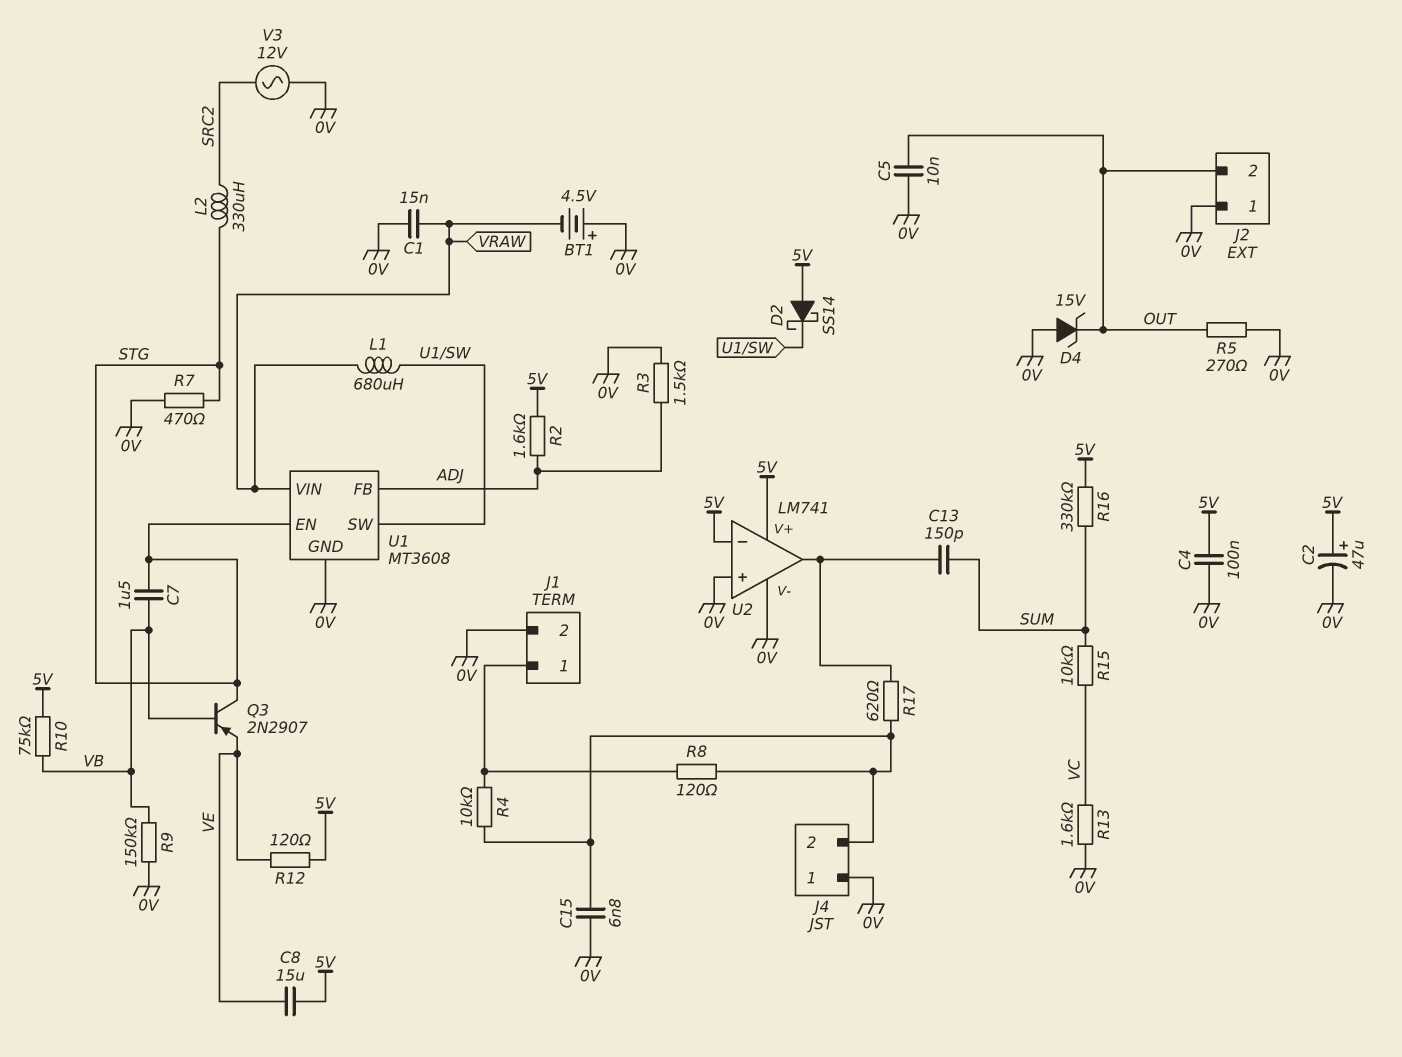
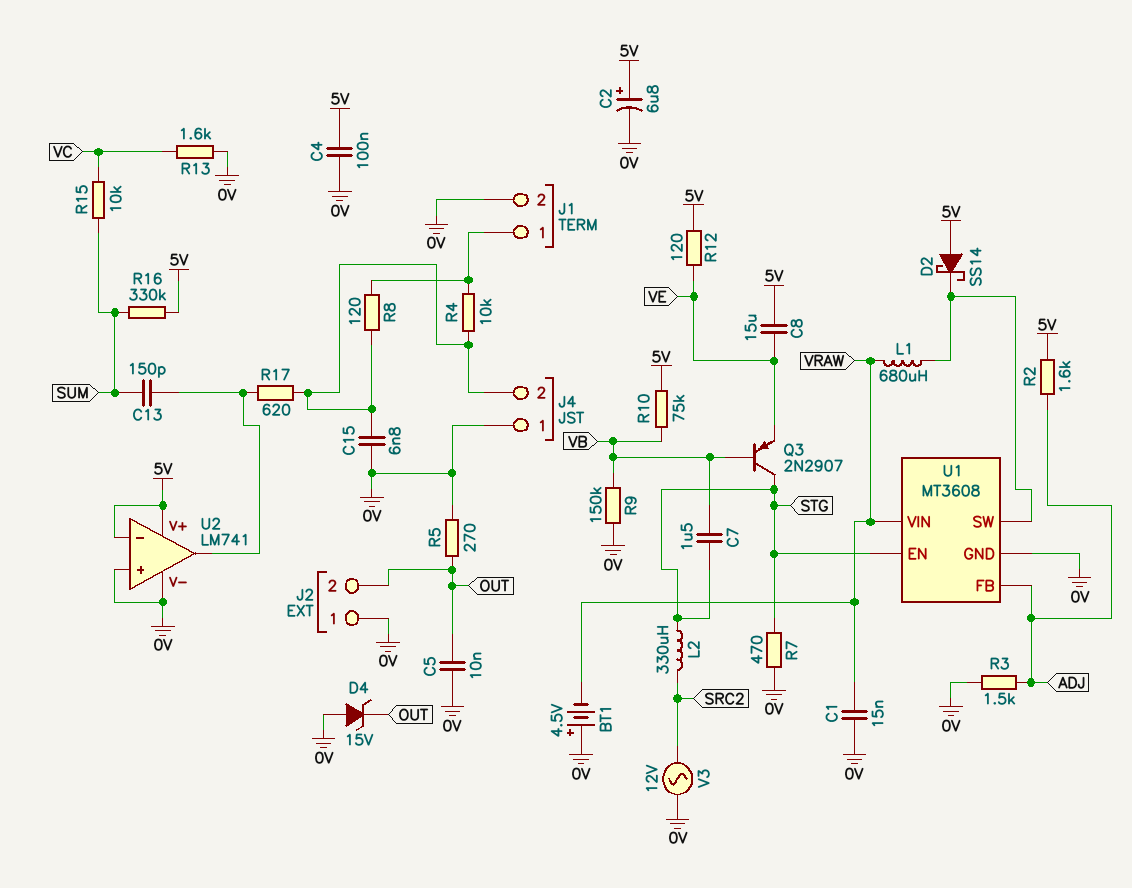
C2: 47uF (plus 5V, minus 0V) -> 6.8uF (plus 5V, minus 0V)

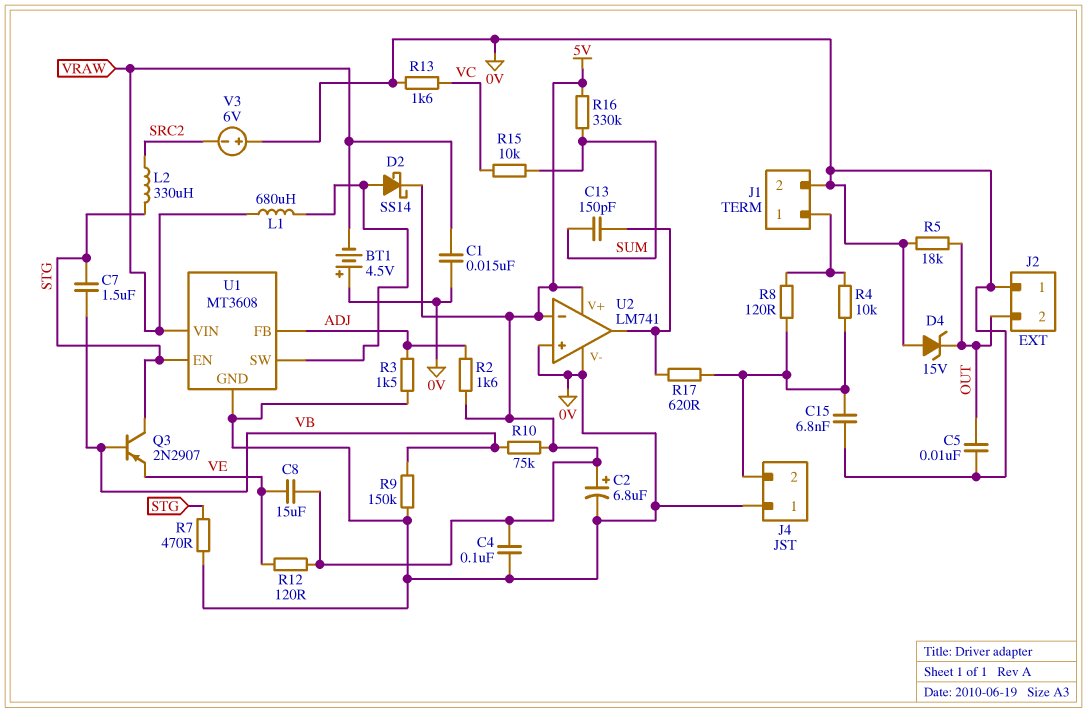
D2: schottky SS14 (A 5V, K U1/SW) -> schottky SS14 (A U1/SW, K 5V)
R5: 270 (0V, OUT) -> 18k (0V, OUT)
V3: AC 12V (0V, SRC2) -> 6V (plus 0V, minus SRC2)

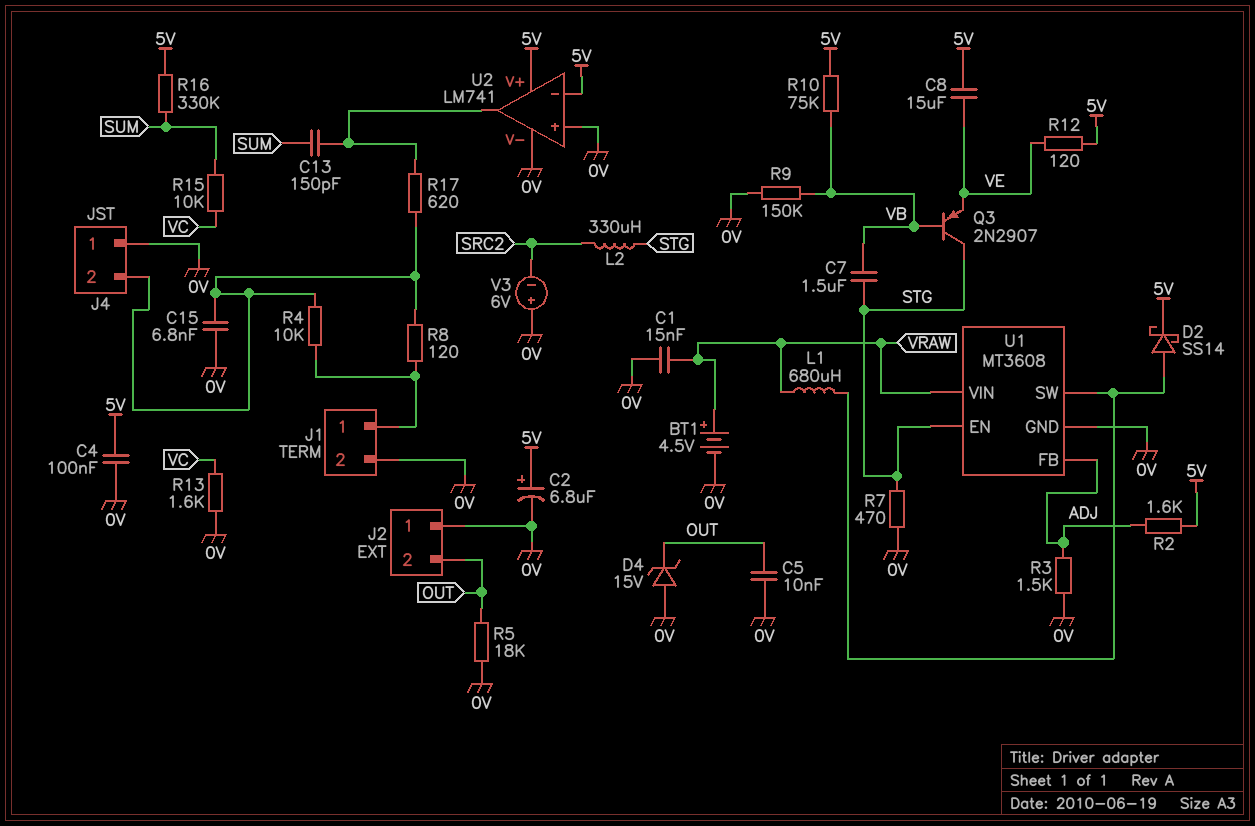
BT1: 4.5V (plus 0V, minus VRAW) -> 4.5V (plus VRAW, minus 0V)

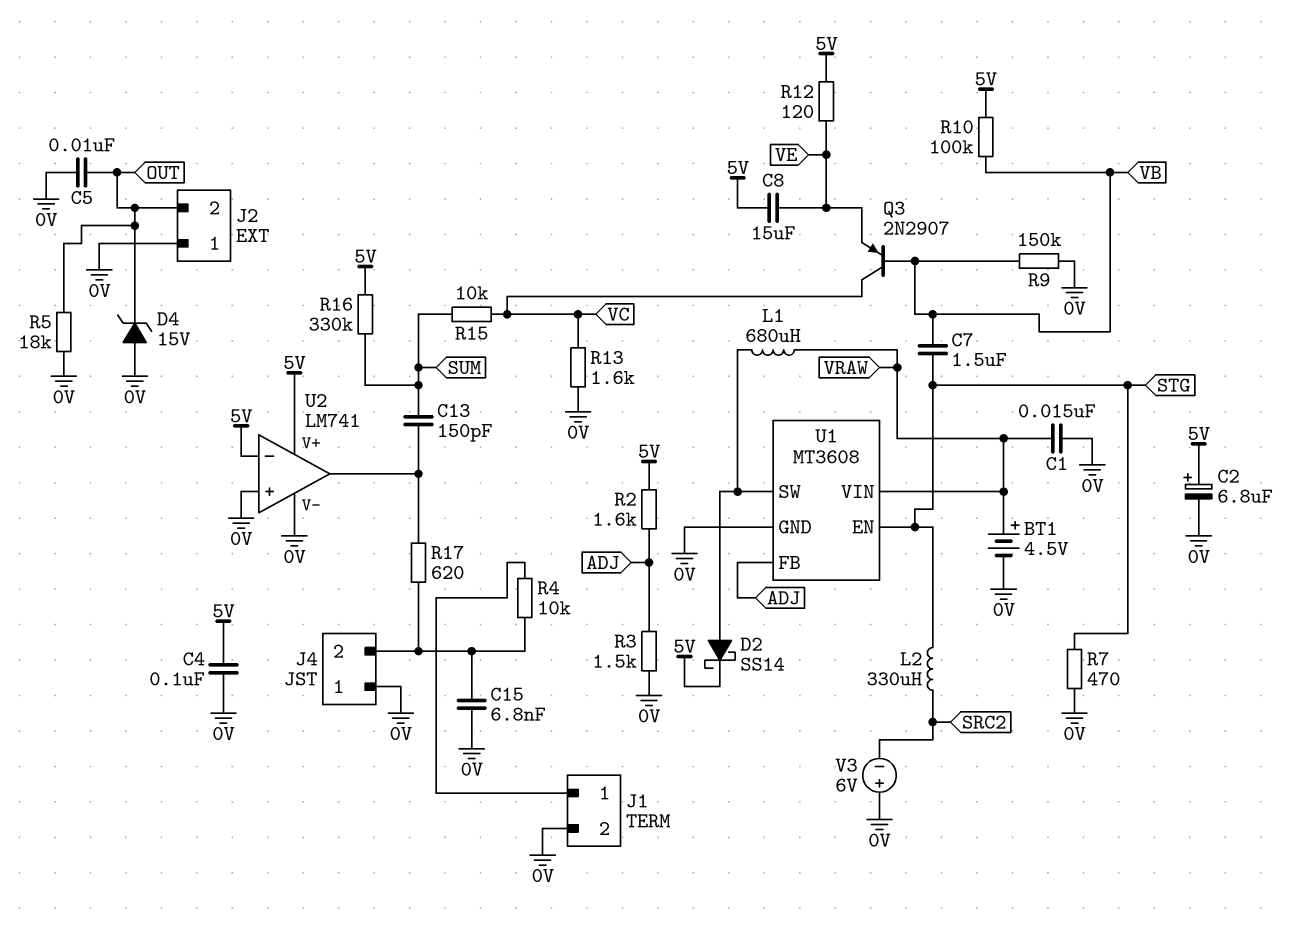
Q3: PNP 2N2907 (B VB, C STG, E VE) -> PNP 2N2907 (B VB, C VC, E VE)
R8: 120 (J1/1, J4/2) -> none
R10: 75k (5V, VB) -> 100k (5V, VB)

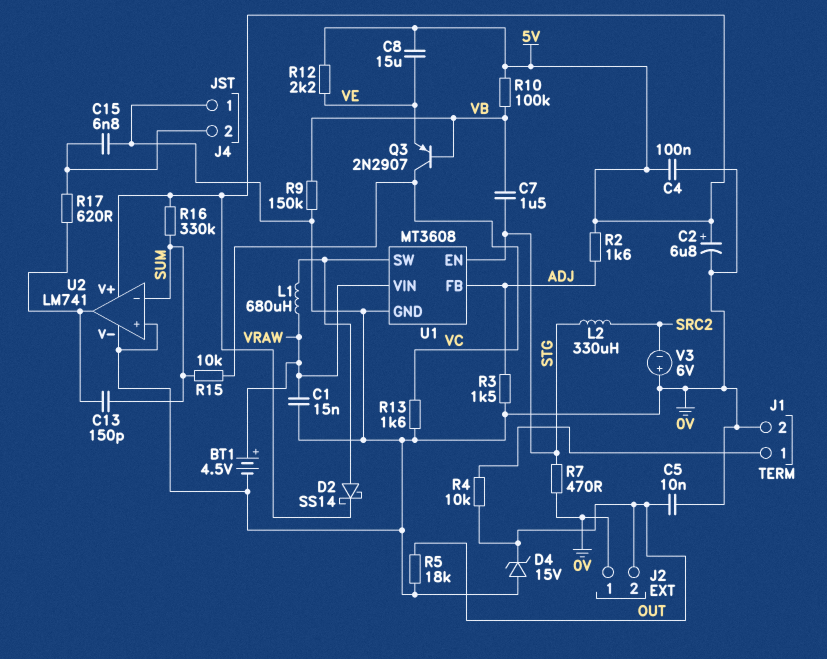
R4: 10k (J1/1, J4/2) -> 10k (J1/1, OUT)
R12: 120 (5V, VE) -> 2.2k (5V, VE)
U2 pin in-: 5V -> SUM

